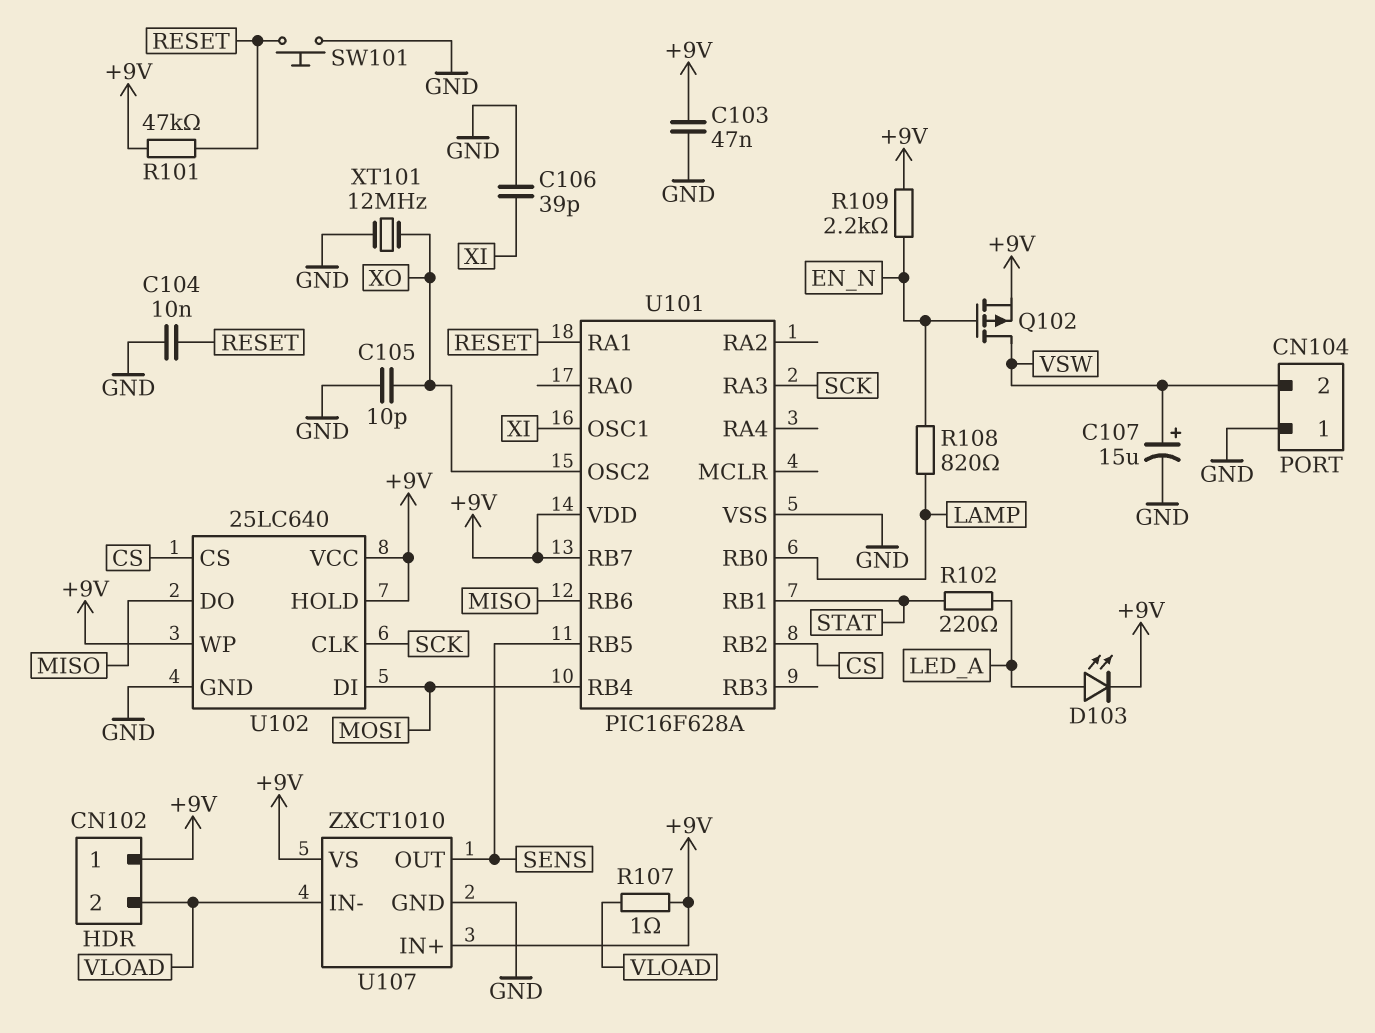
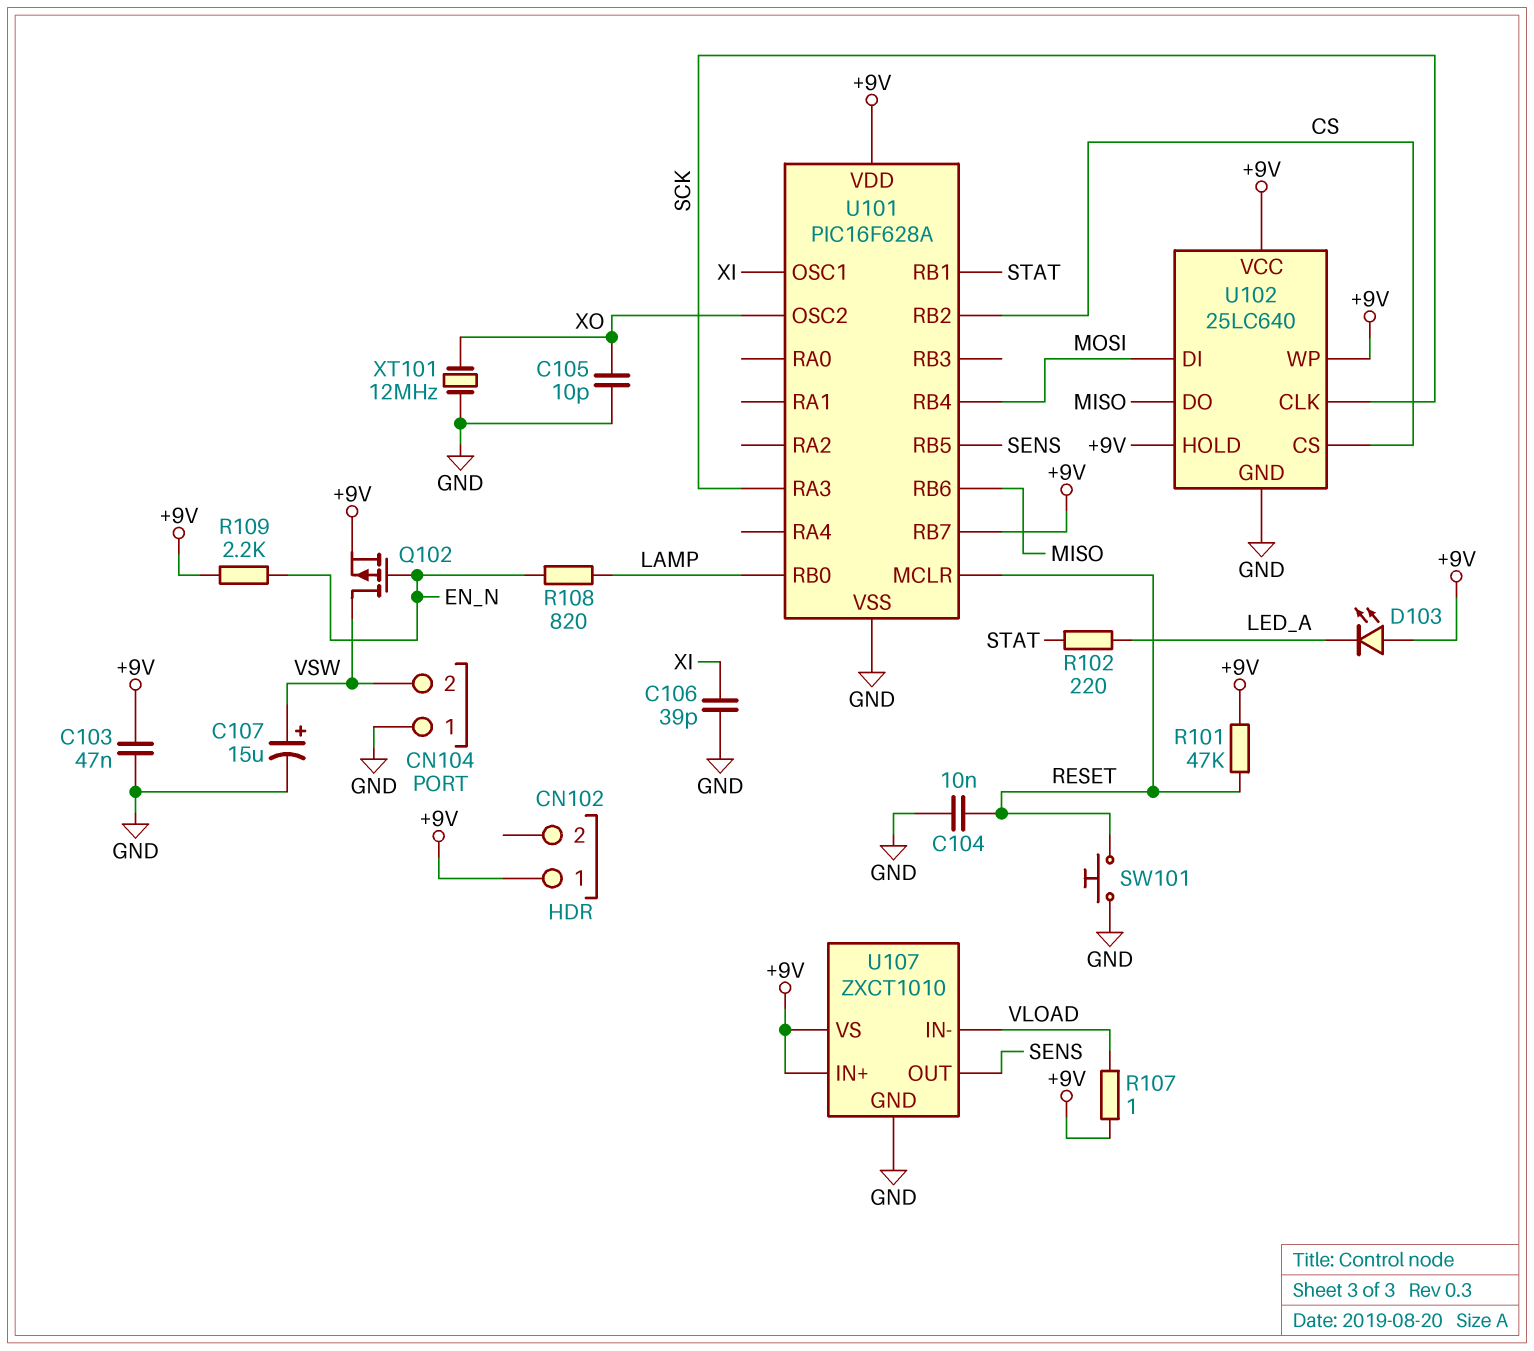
CN102 pin 2: VLOAD -> none
D103: LED (A LED_A, K +9V) -> LED (A +9V, K LED_A)
U101 pin MCLR: none -> RESET
U101 pin RA1: RESET -> none

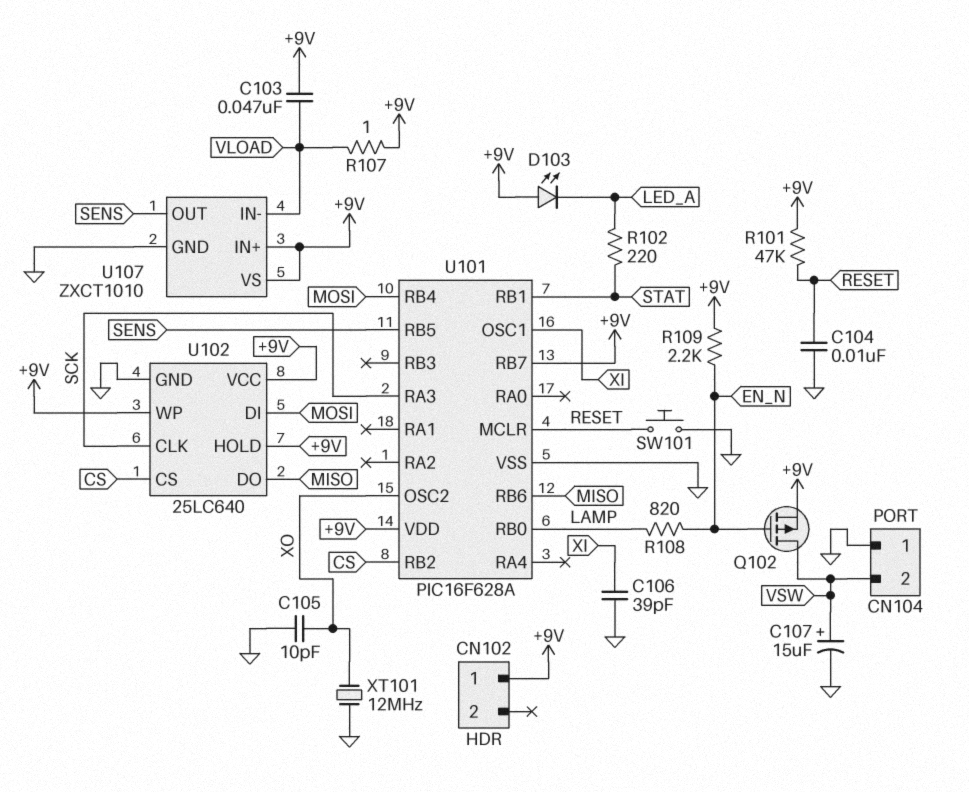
C103: 47nF (+9V, GND) -> 47nF (+9V, VLOAD)

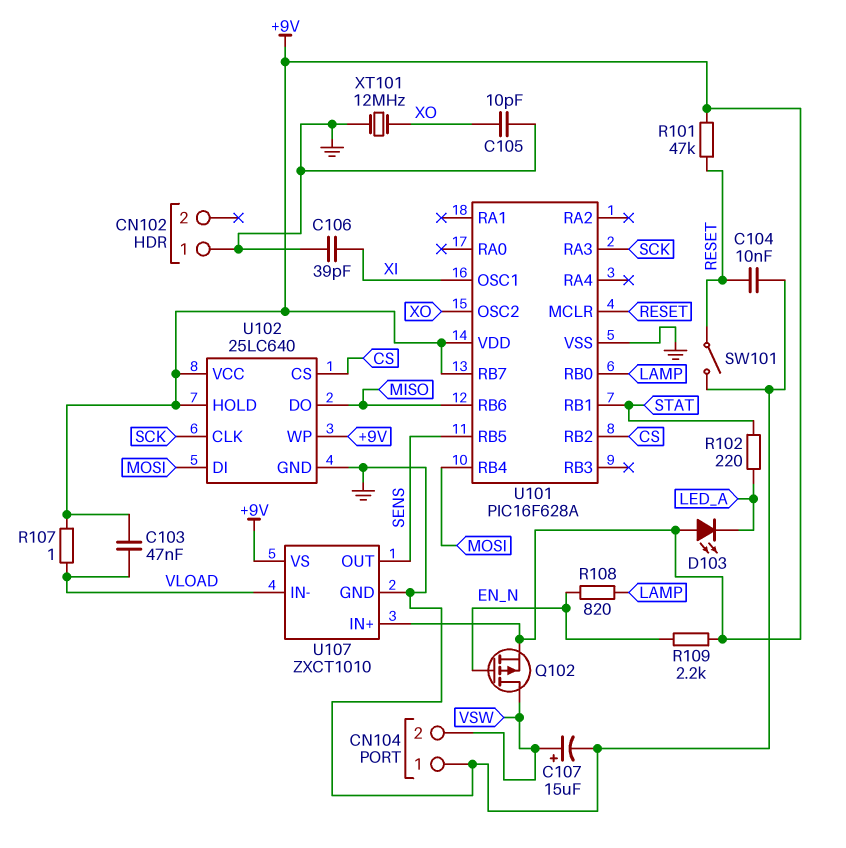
CN102 pin 1: +9V -> GND
SW101: button (GND, RESET) -> switch (GND, RESET)

